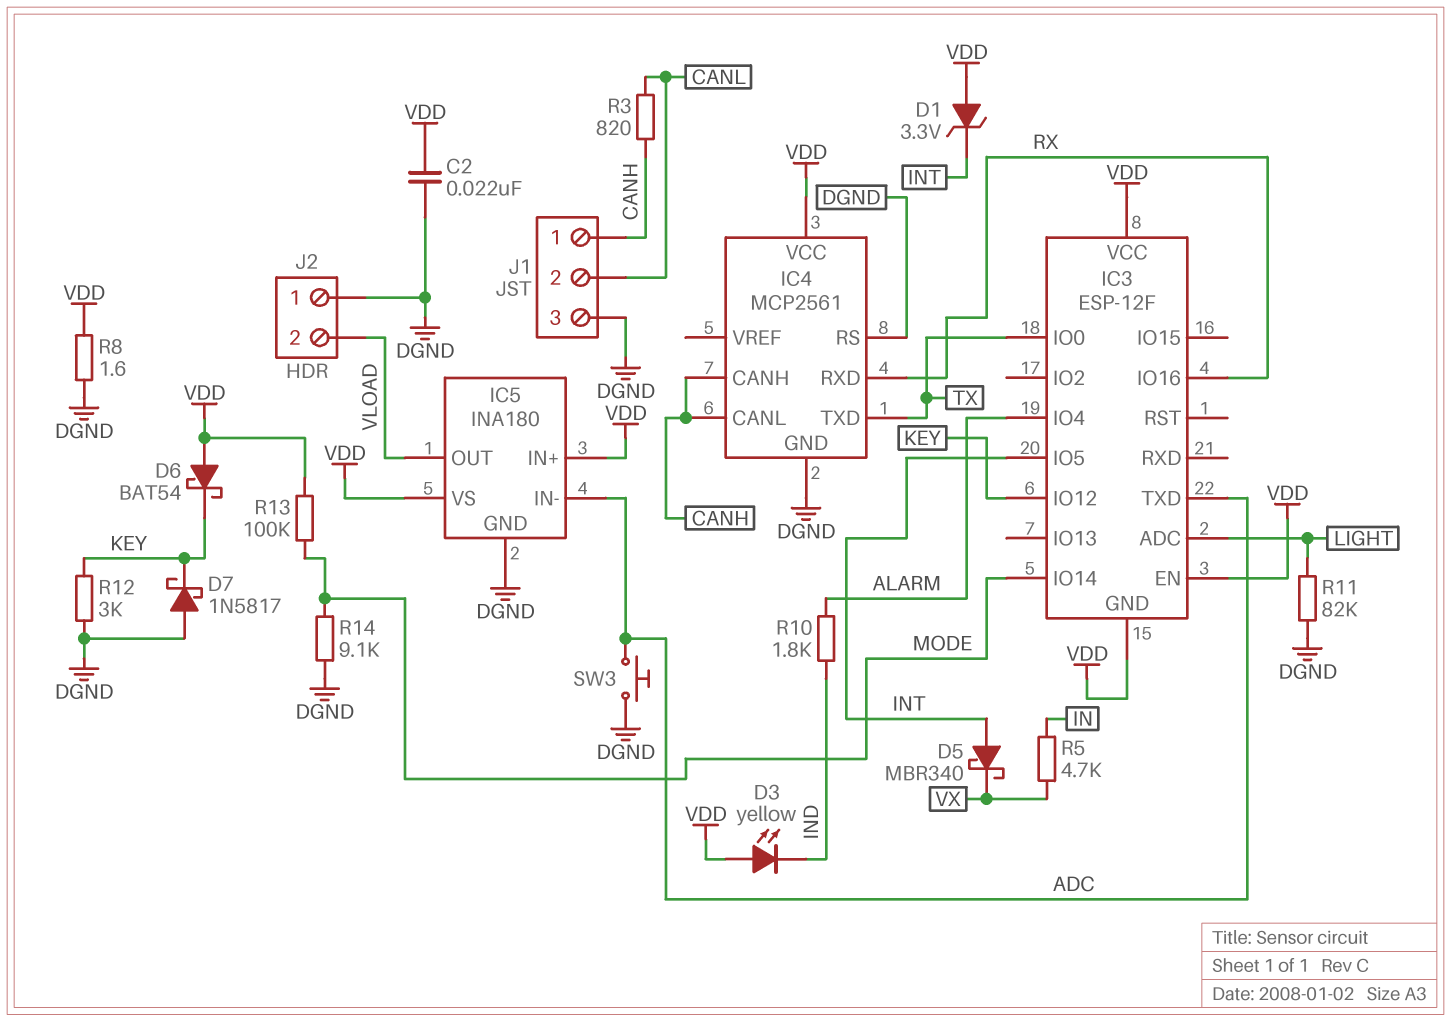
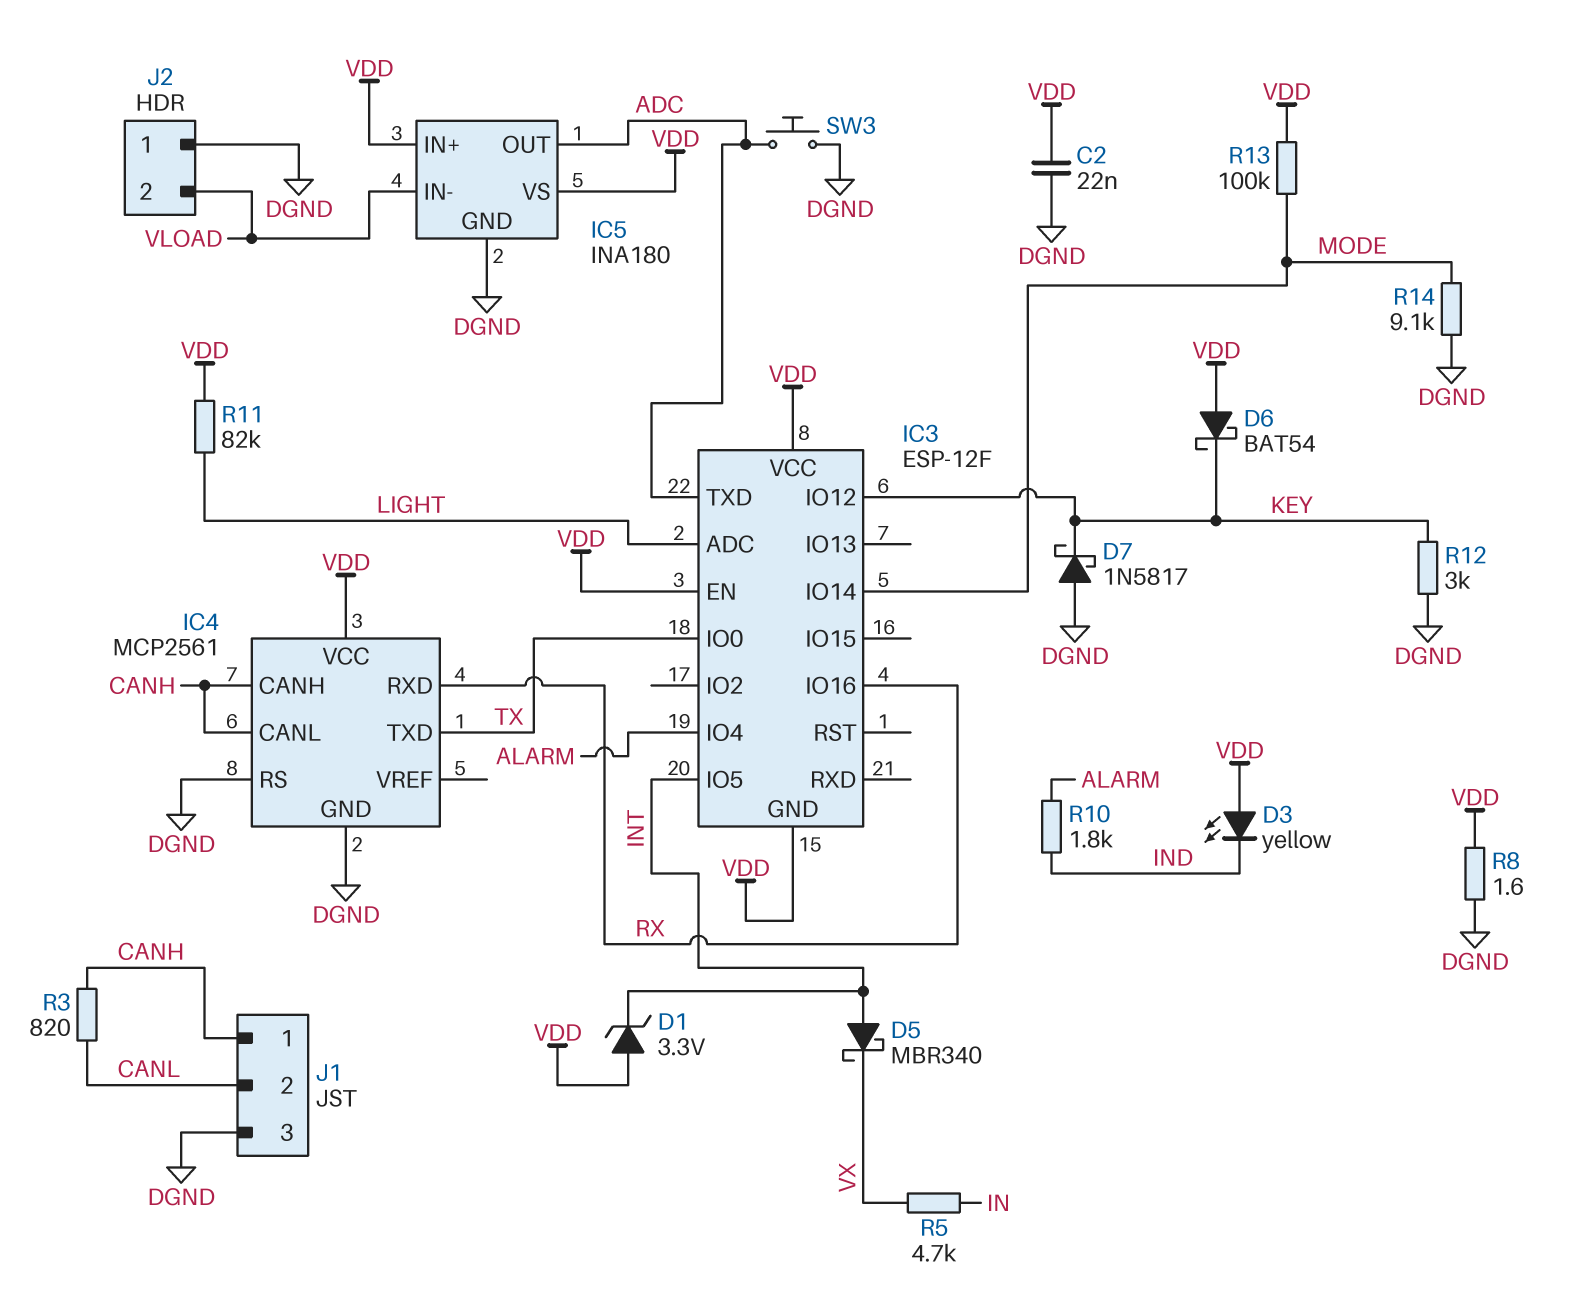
IC5 pin IN-: ADC -> VLOAD
IC5 pin OUT: VLOAD -> ADC
R11: 82k (DGND, LIGHT) -> 82k (LIGHT, VDD)

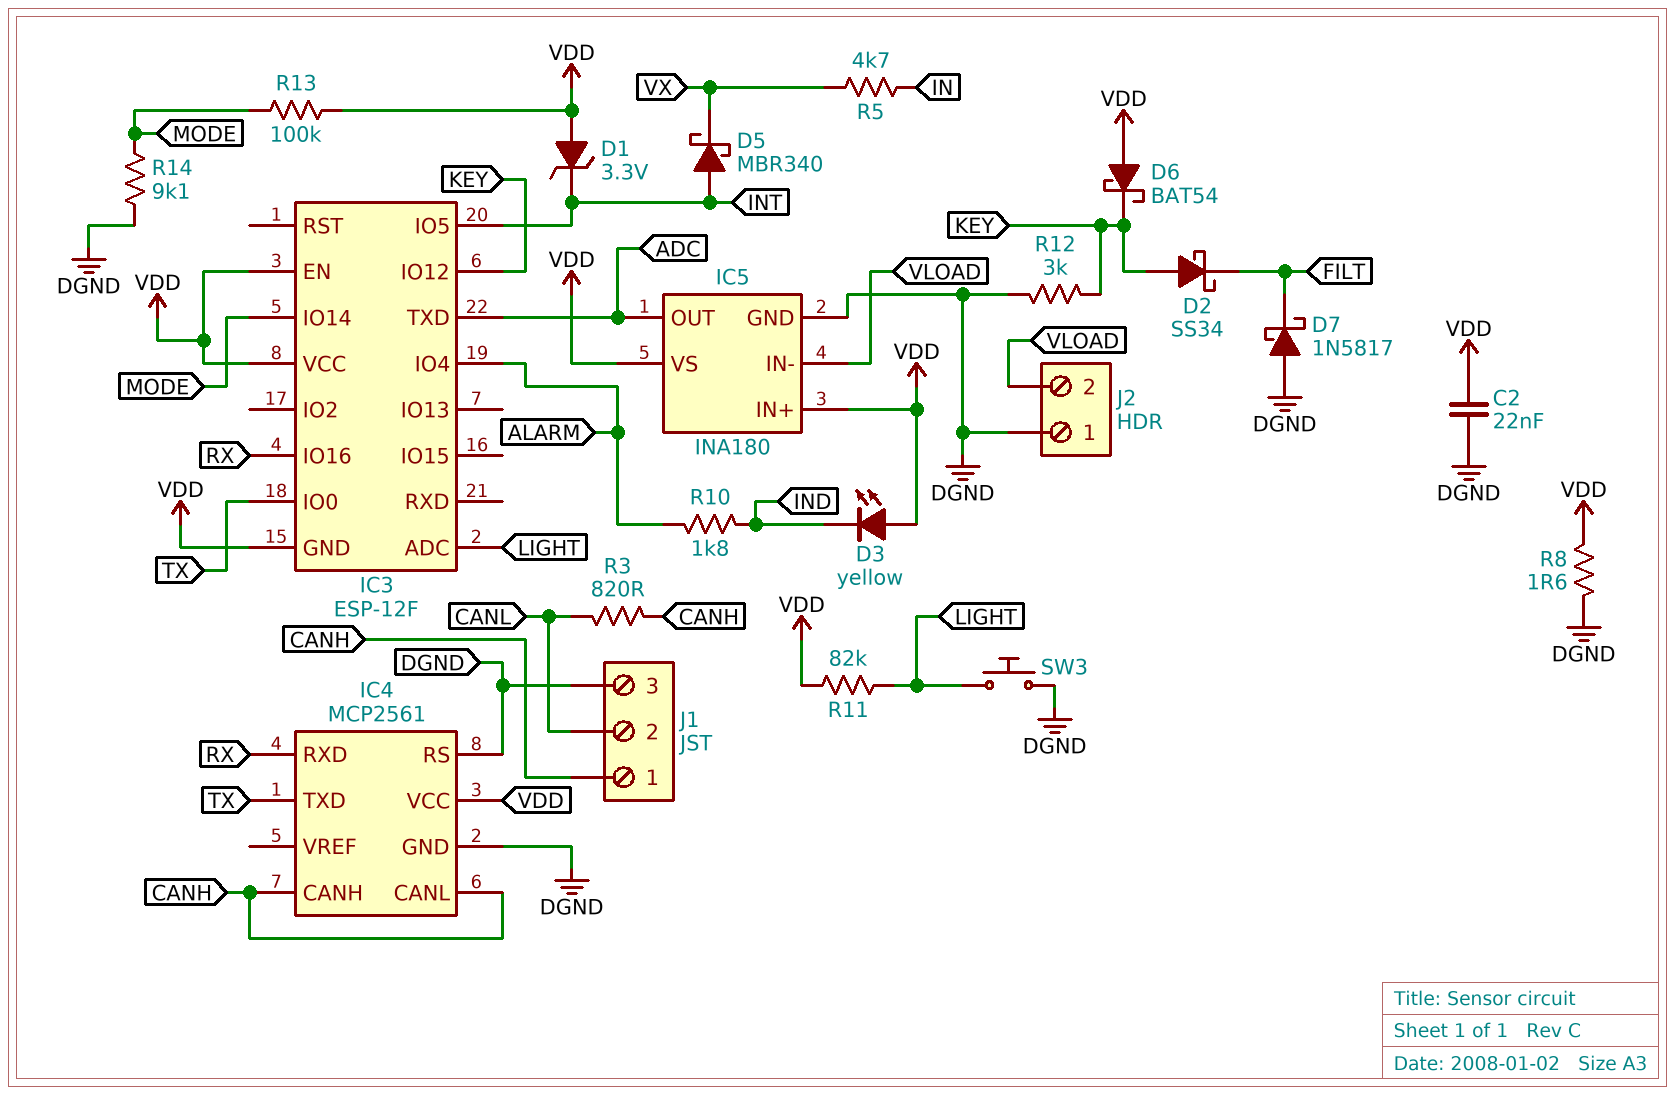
D2: none -> schottky SS34 (A KEY, K FILT)
D7: schottky 1N5817 (A DGND, K KEY) -> schottky 1N5817 (A DGND, K FILT)
SW3: button (ADC, DGND) -> button (DGND, LIGHT)

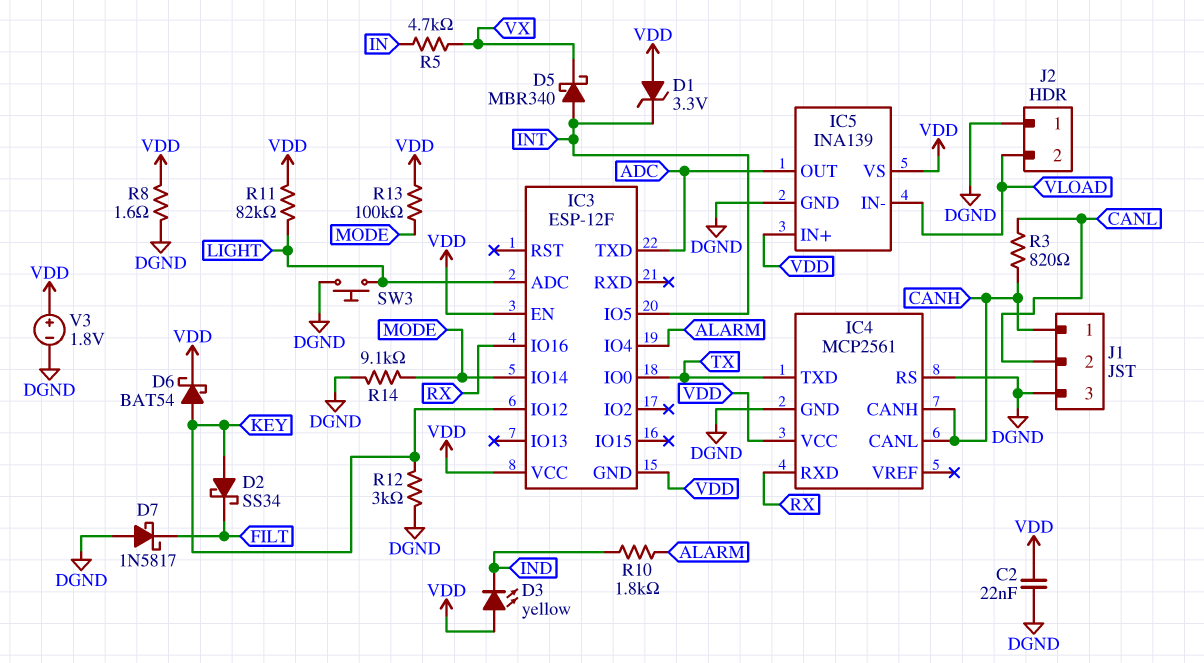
D6: schottky BAT54 (A VDD, K KEY) -> schottky BAT54 (A KEY, K VDD)
IC5: INA180 -> INA139
V3: none -> 1.8V (plus VDD, minus DGND)

